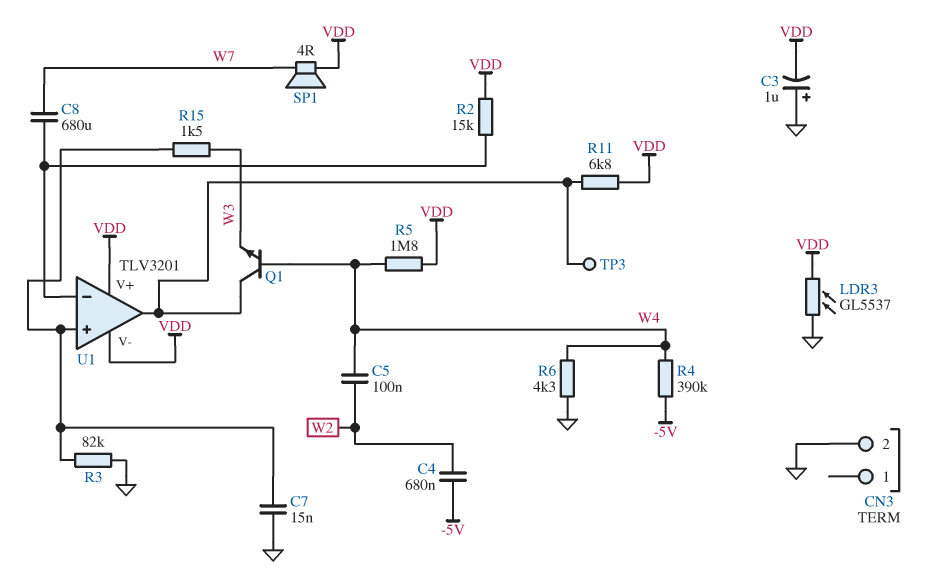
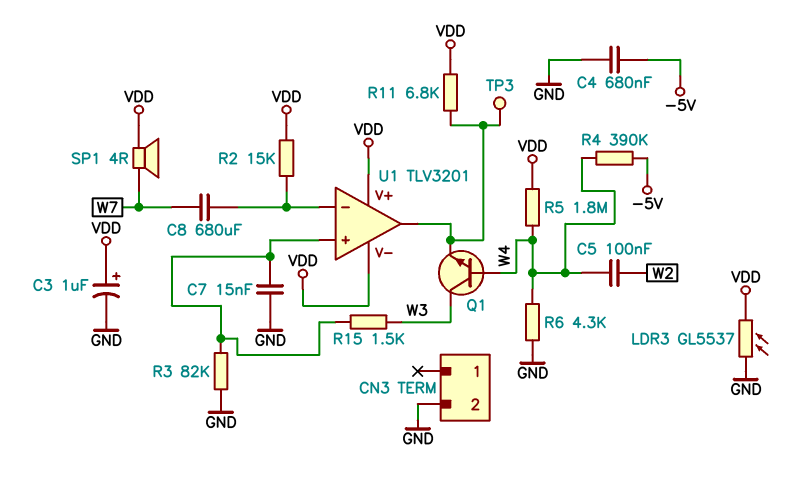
C3: 1uF (plus GND, minus VDD) -> 1uF (plus VDD, minus GND)
C4: 680nF (-5V, W2) -> 680nF (-5V, GND)
Q1: NPN (B W4, C U1/out, E W3) -> NPN (B W4, C W3, E U1/out)

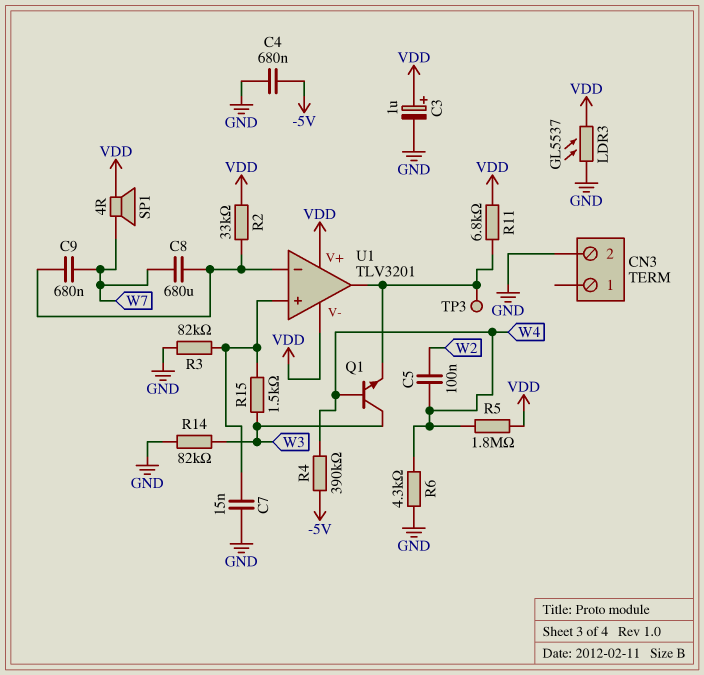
C9: none -> 680nF (U1/in-, W7)
R2: 15k (U1/in-, VDD) -> 33k (U1/in-, VDD)
R14: none -> 82k (GND, W3)

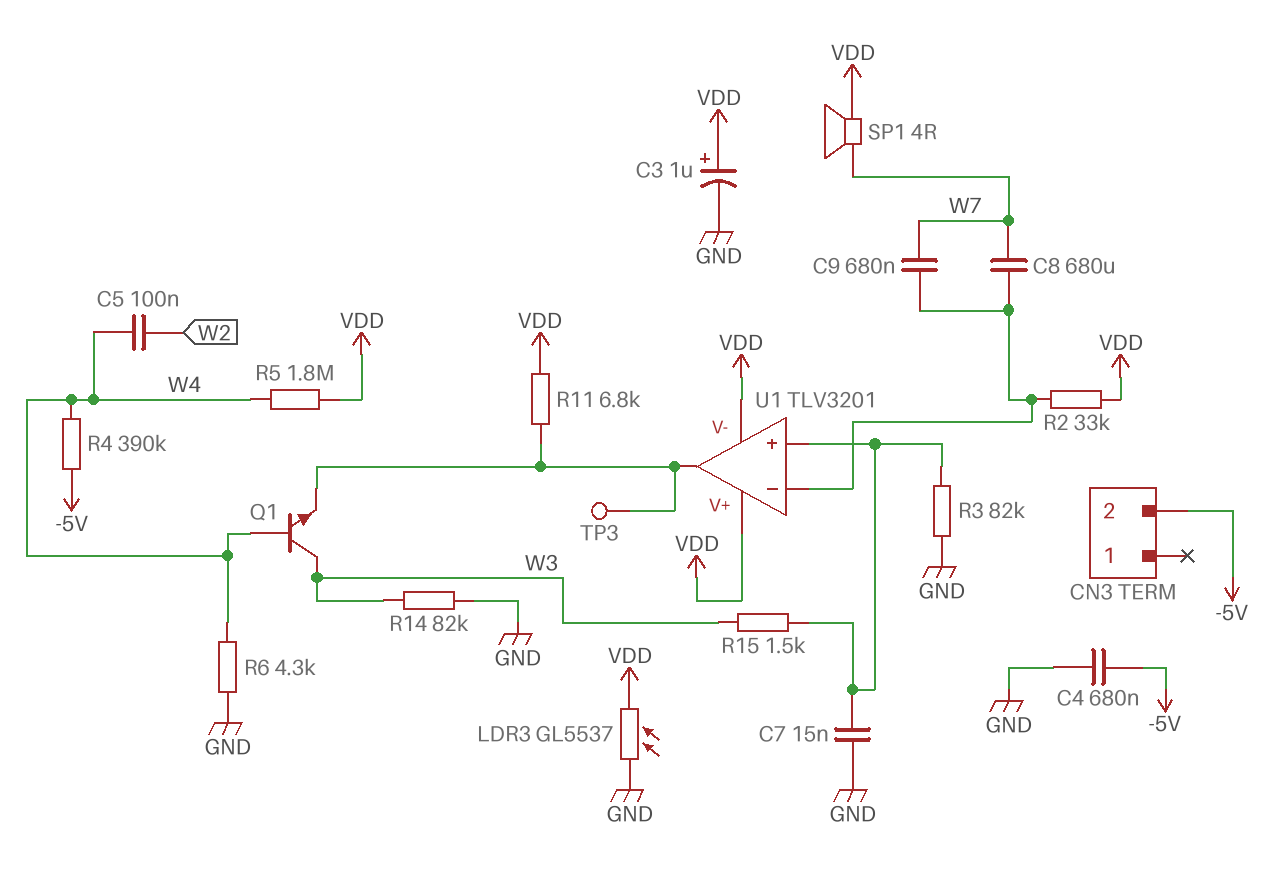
CN3 pin 2: GND -> -5V

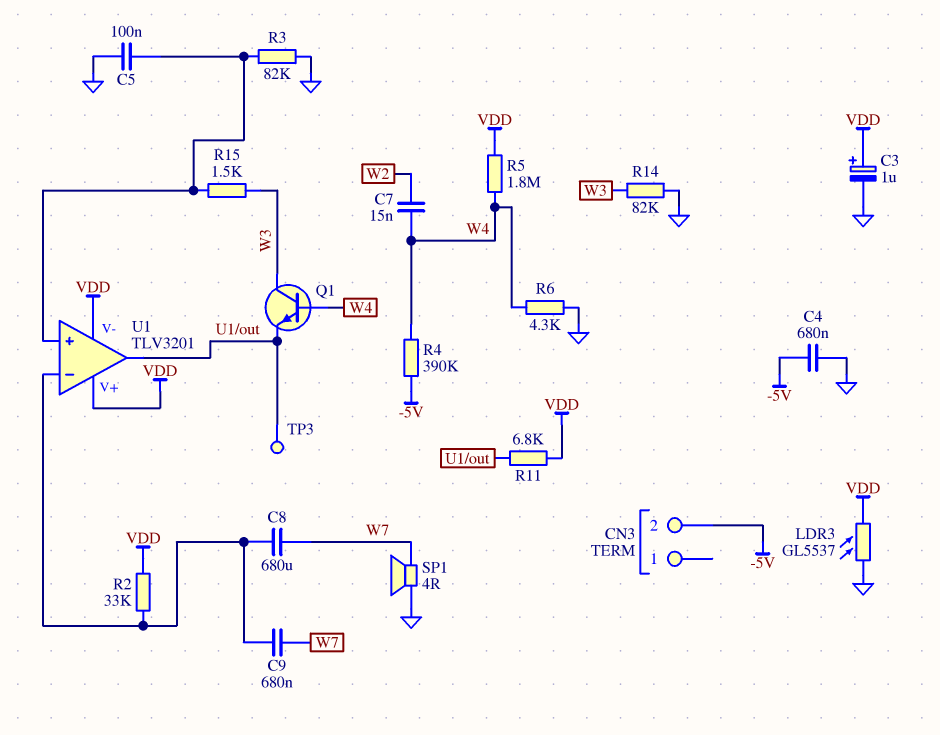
C5: 100nF (W2, W4) -> 100nF (GND, U1/in+)
C7: 15nF (GND, U1/in+) -> 15nF (W2, W4)
SP1: speaker 4R (VDD, W7) -> speaker 4R (GND, W7)

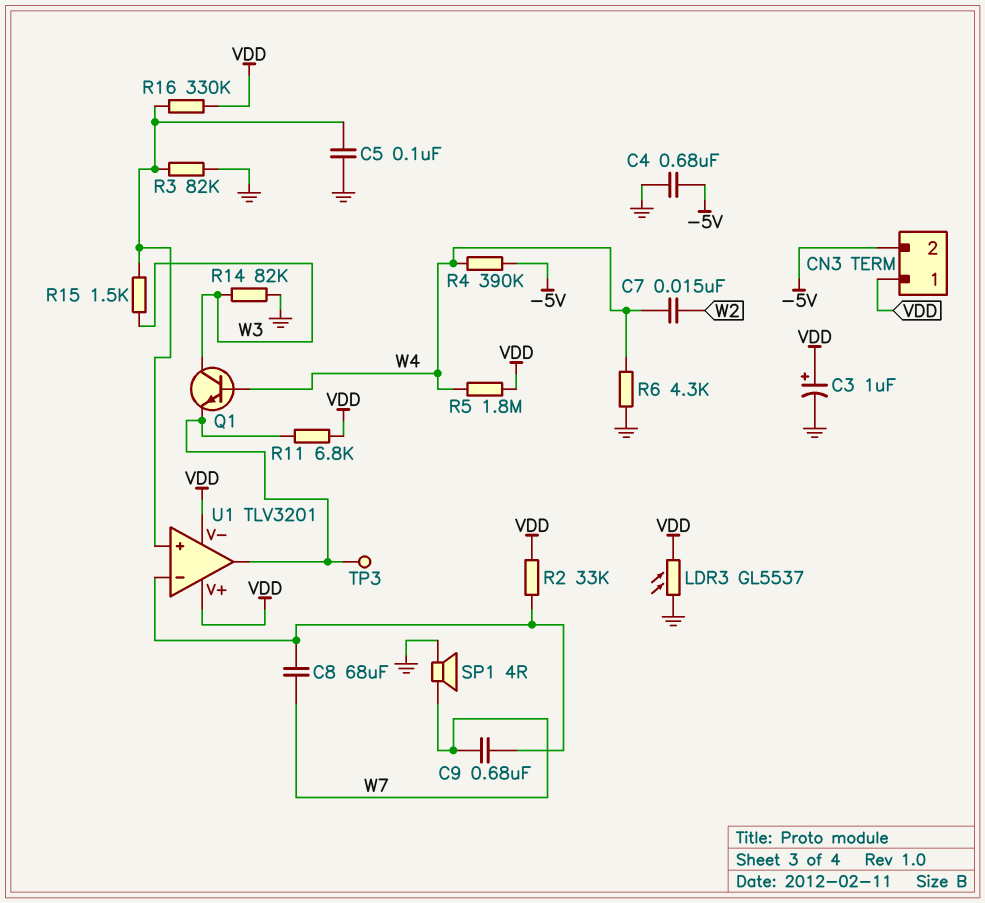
C8: 680uF (U1/in-, W7) -> 68uF (U1/in-, W7)
CN3 pin 1: none -> VDD
R16: none -> 330k (U1/in+, VDD)

